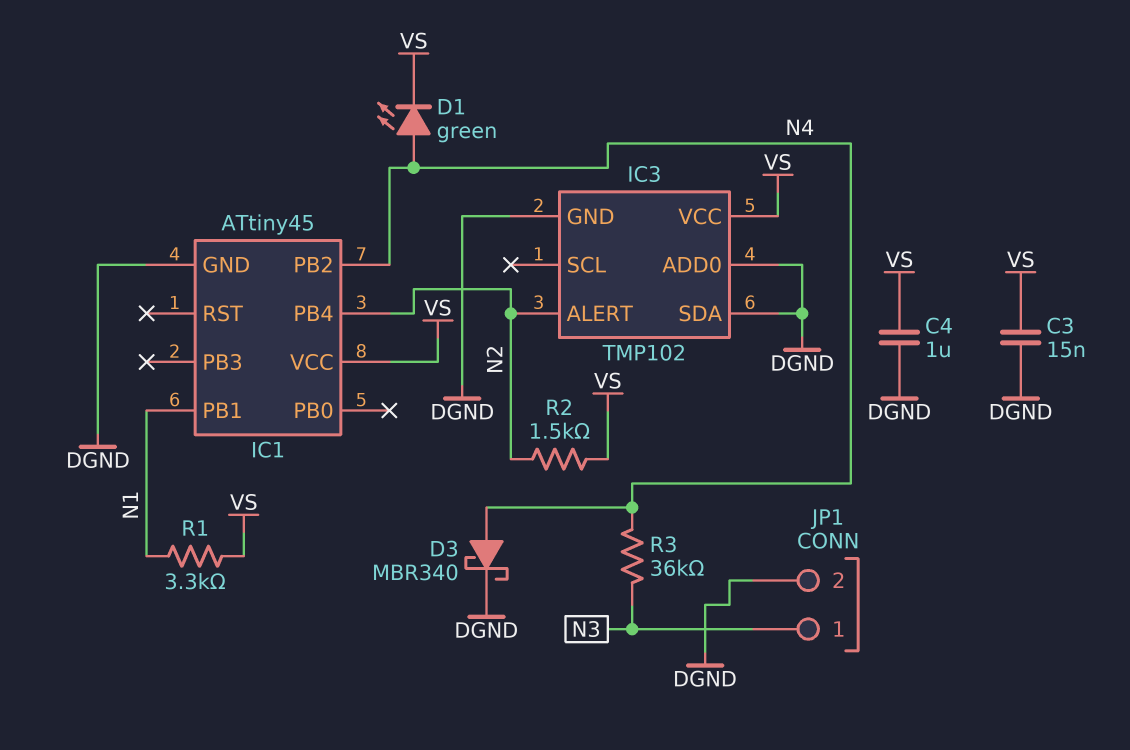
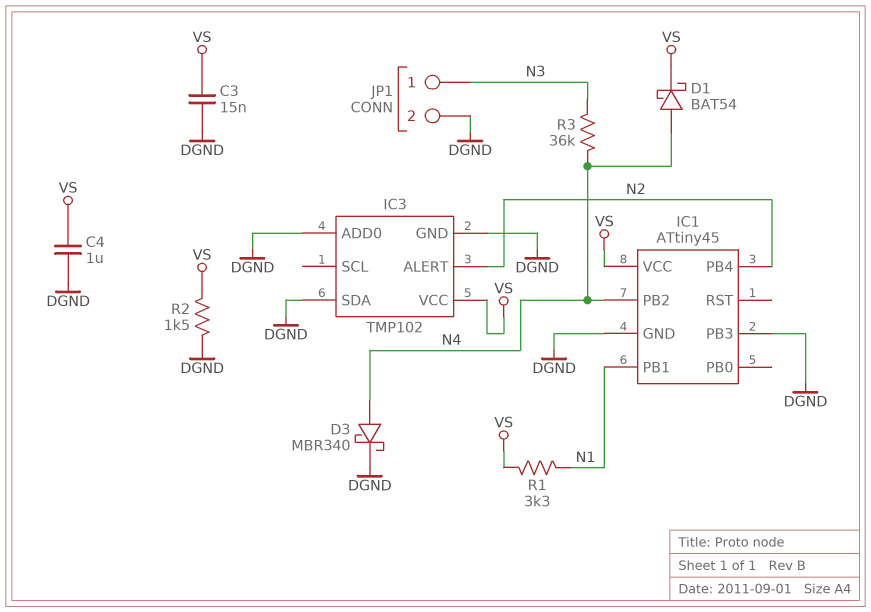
D1: LED green (A N4, K VS) -> schottky BAT54 (A N4, K VS)
IC1 pin PB3: none -> DGND
R2: 1.5k (N2, VS) -> 1.5k (DGND, VS)

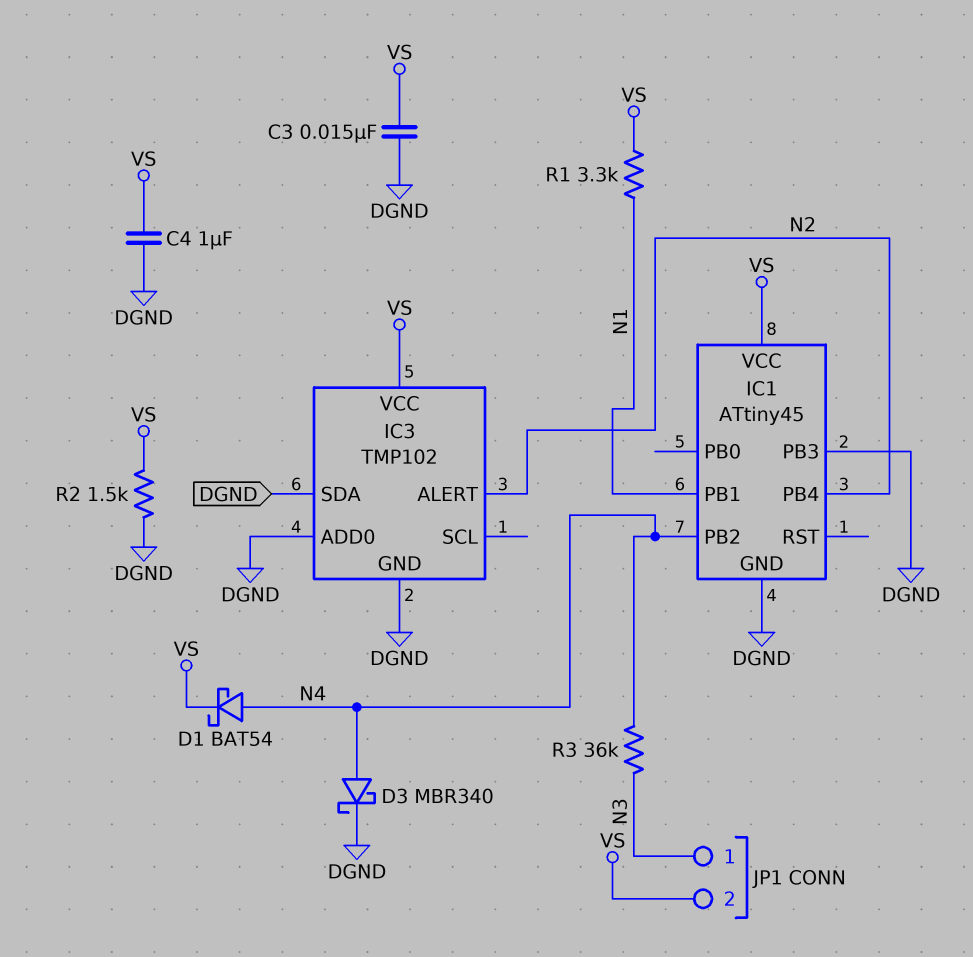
JP1 pin 2: DGND -> VS

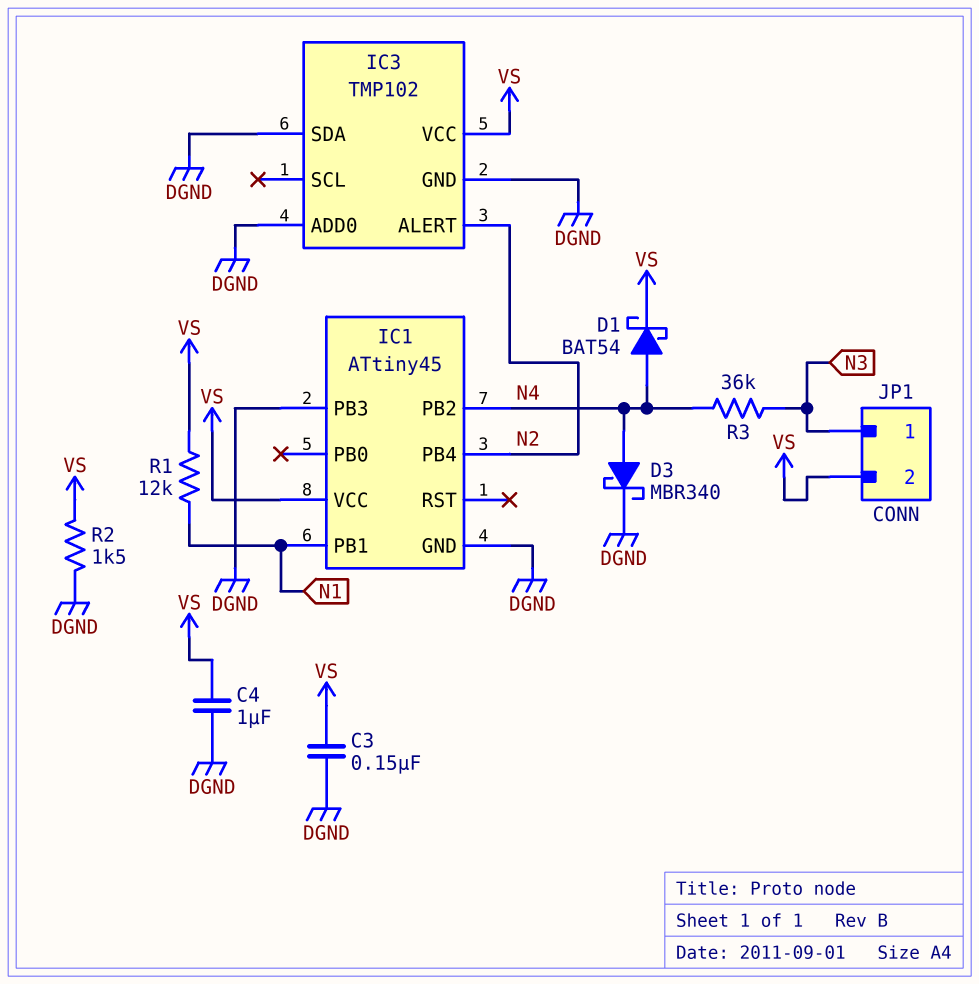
C3: 15nF (DGND, VS) -> 150nF (DGND, VS)
R1: 3.3k (N1, VS) -> 12k (N1, VS)

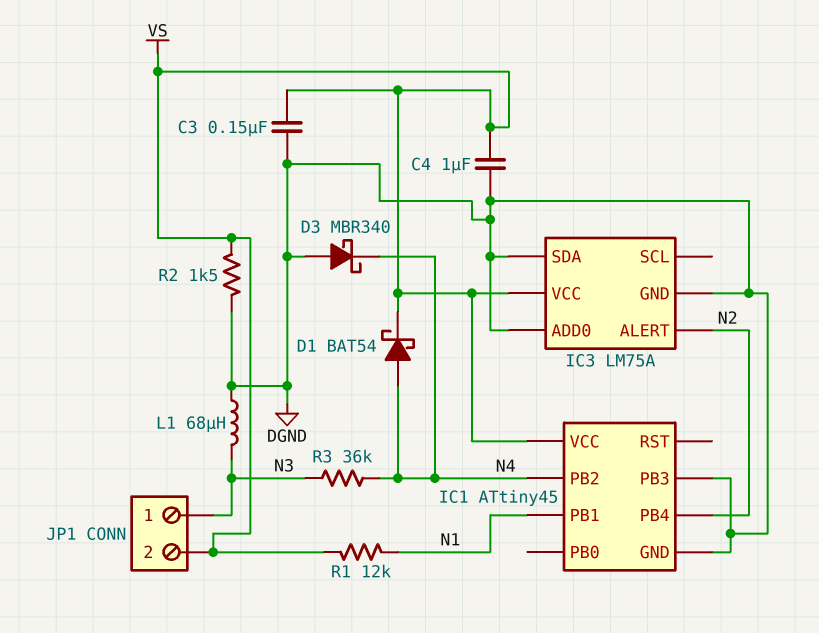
D3: schottky MBR340 (A N4, K DGND) -> schottky MBR340 (A DGND, K N4)
IC3: TMP102 -> LM75A
L1: none -> 68uH (DGND, N3)

